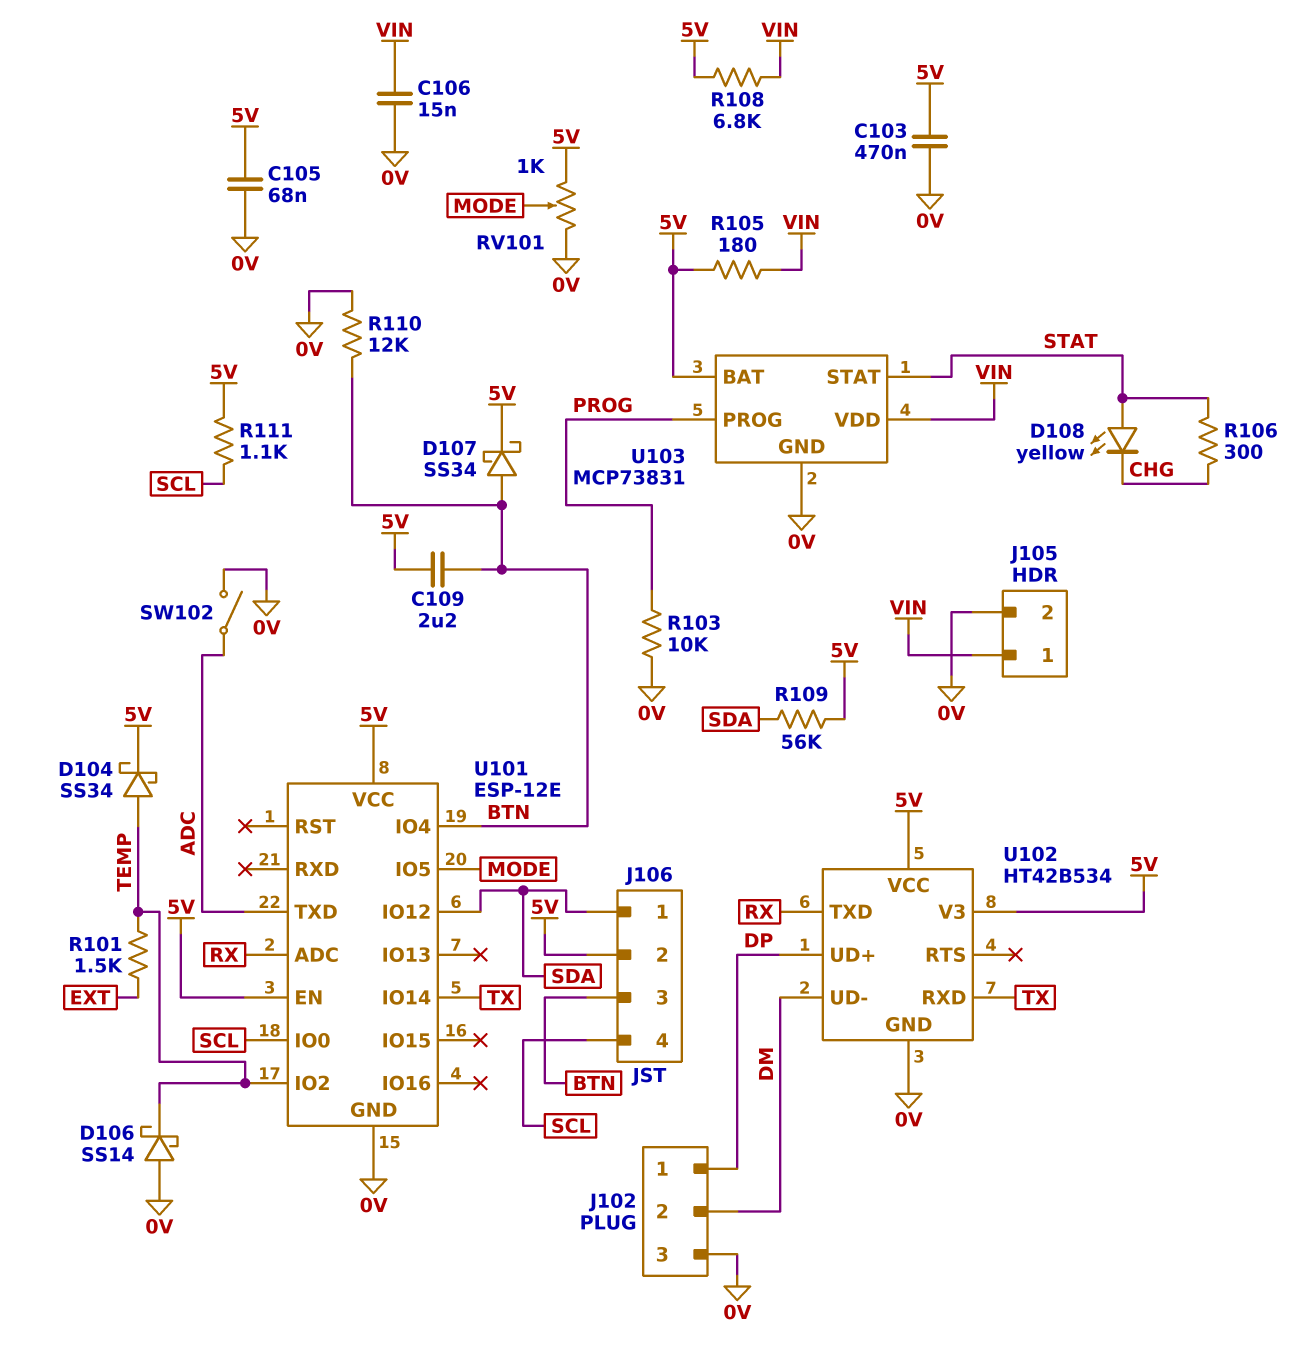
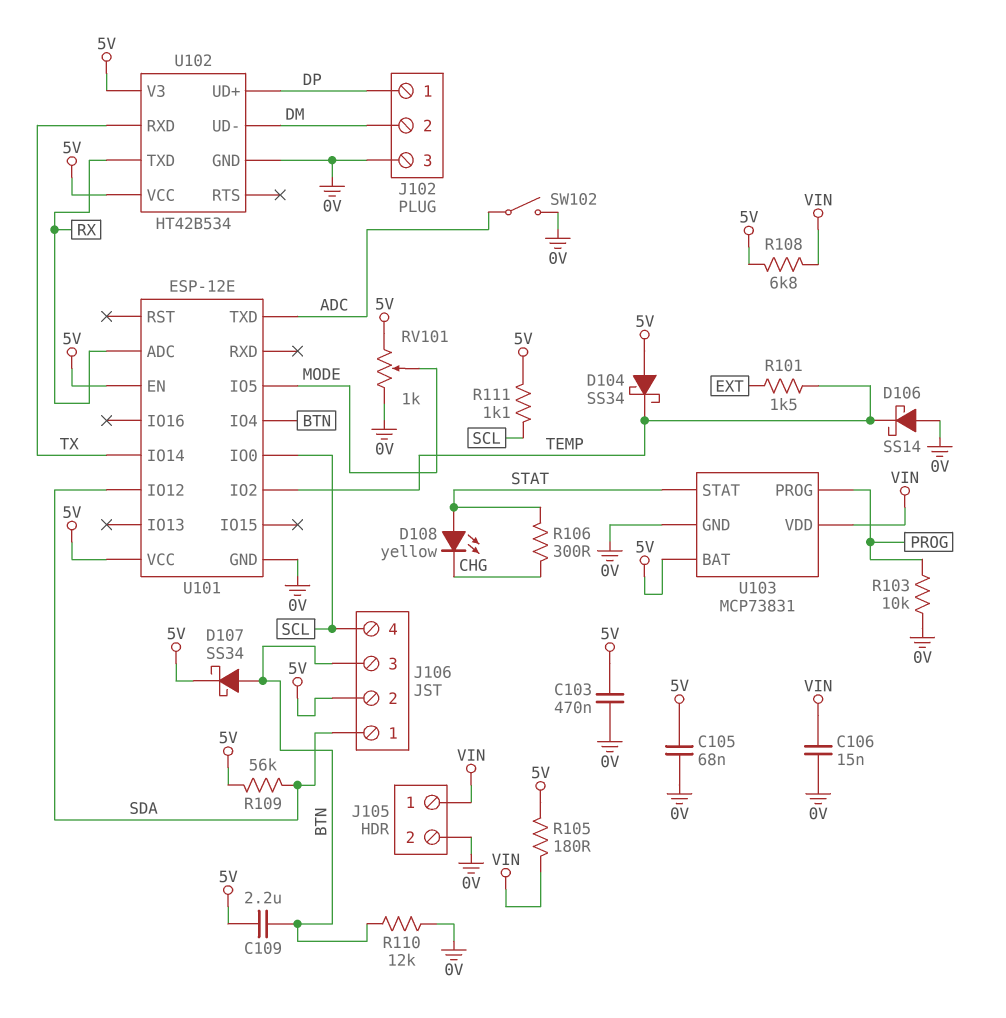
D104: schottky SS34 (A TEMP, K 5V) -> schottky SS34 (A 5V, K TEMP)

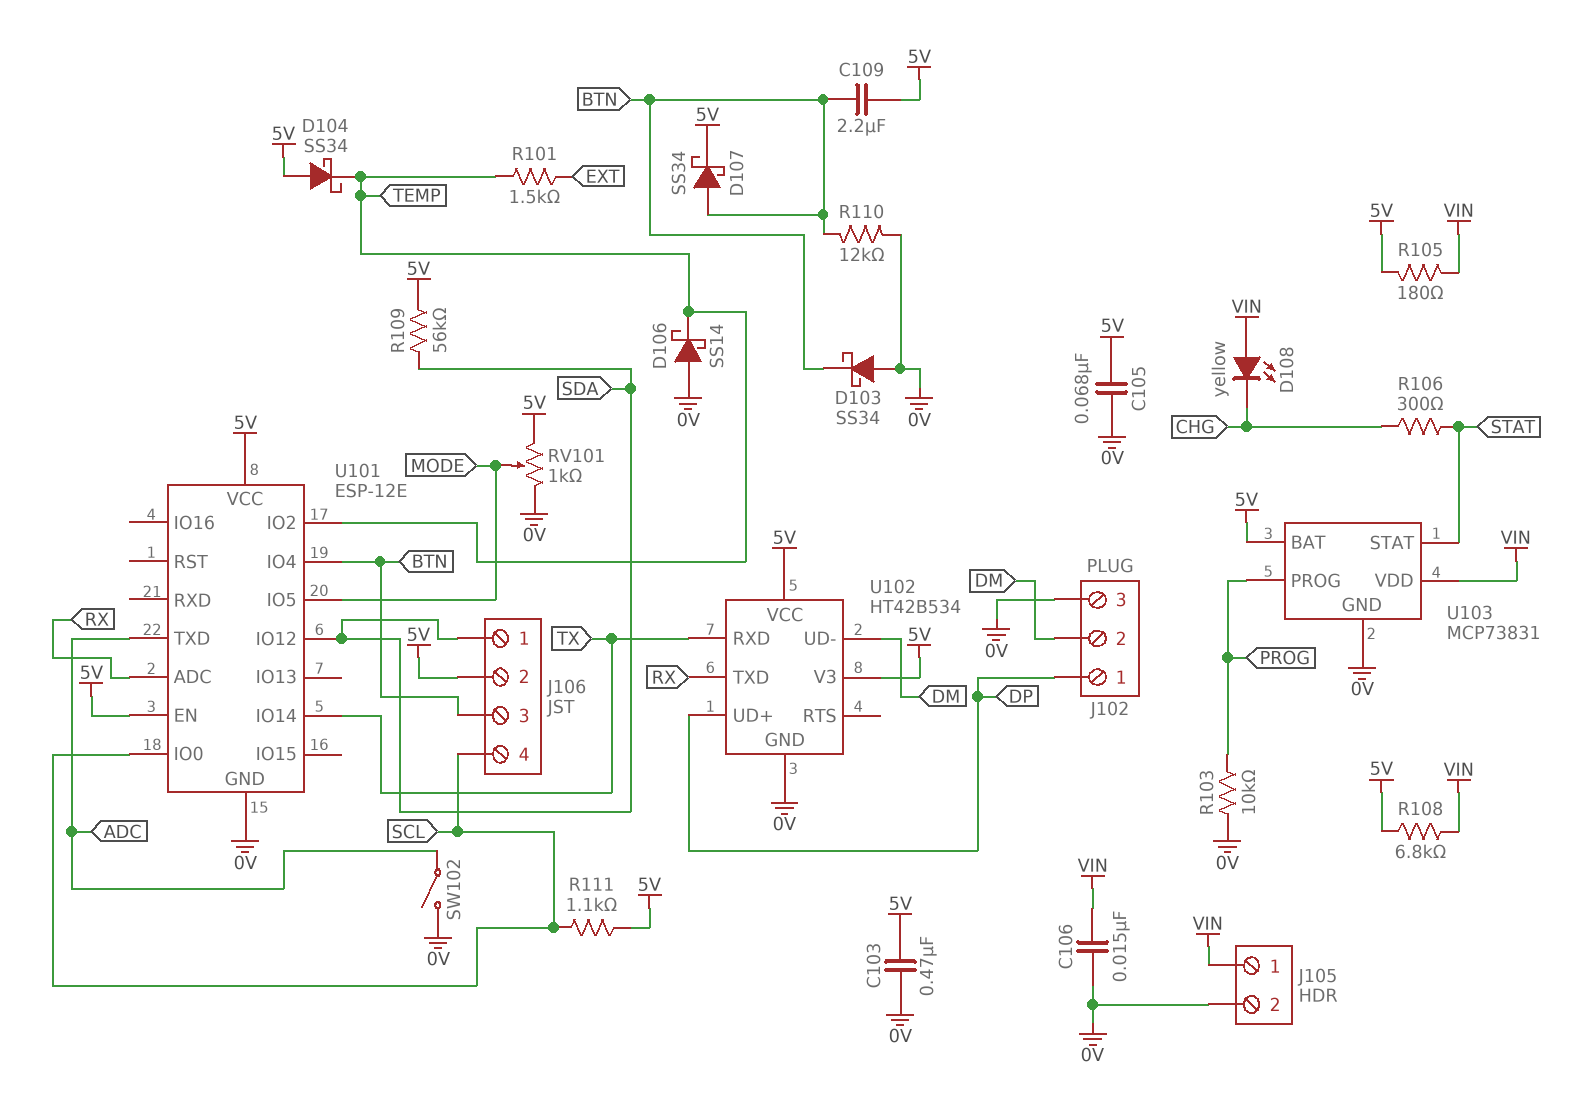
D103: none -> schottky SS34 (A 0V, K BTN)
D108: LED yellow (A STAT, K CHG) -> LED yellow (A VIN, K CHG)

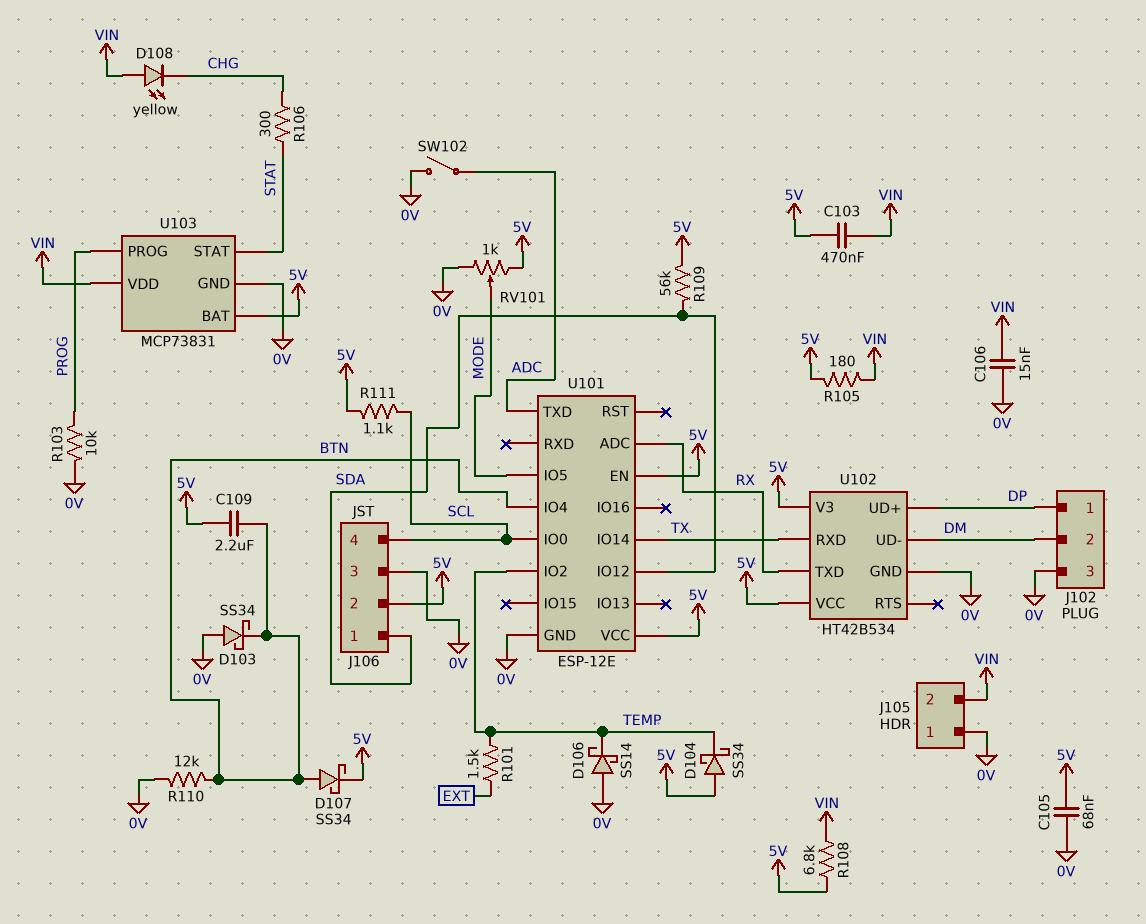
C103: 470nF (0V, 5V) -> 470nF (5V, VIN)
J105 pin 1: VIN -> 0V
J105 pin 2: 0V -> VIN
J106 pin 3: BTN -> 0V

